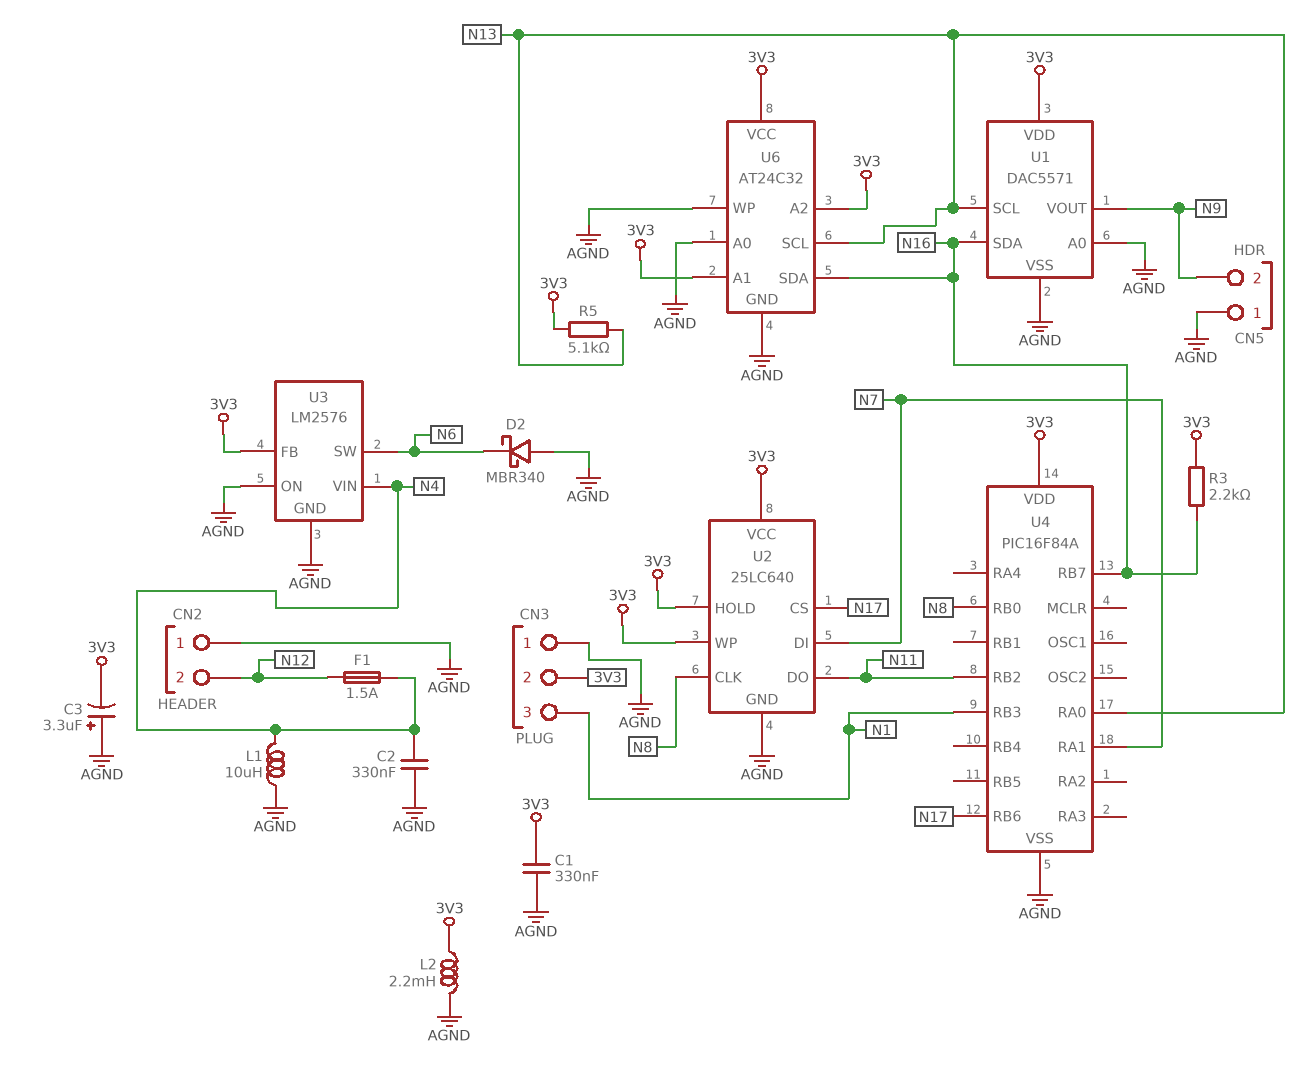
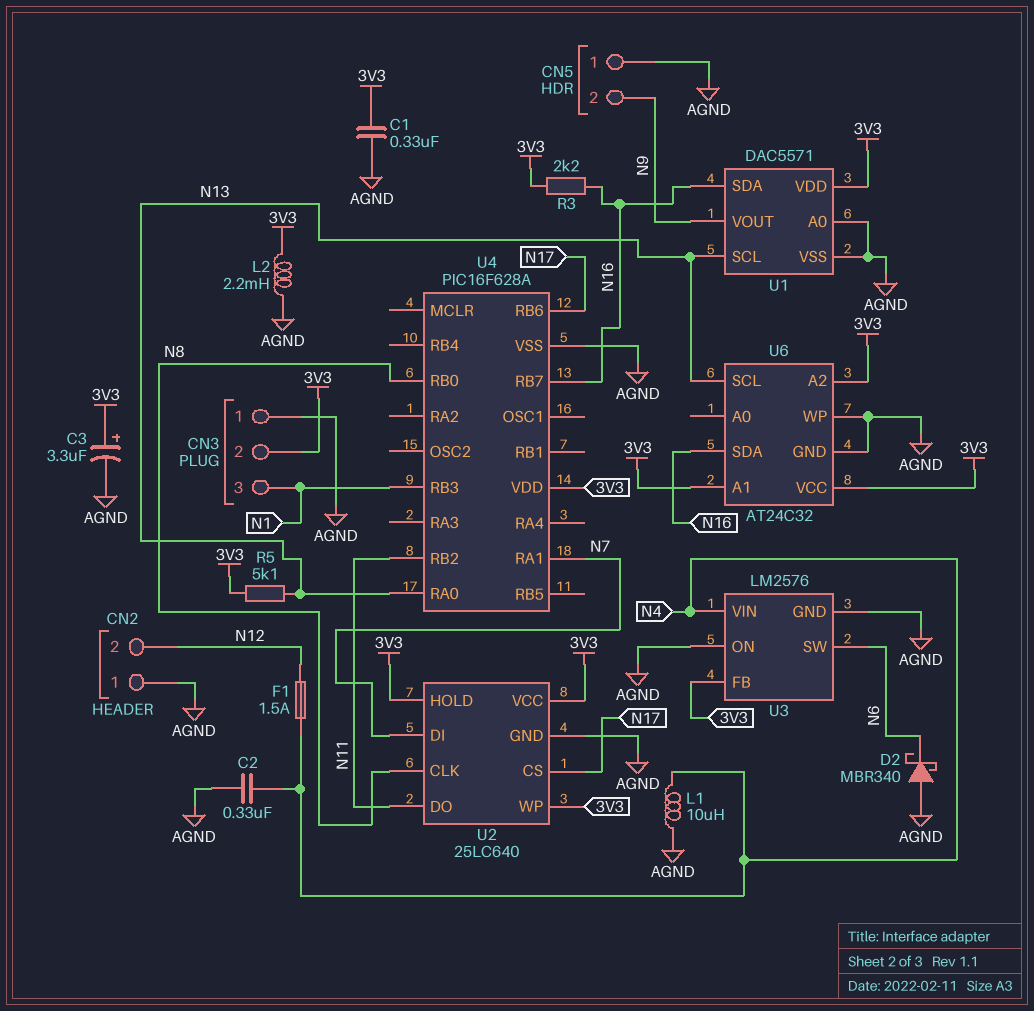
C3: 3.3uF (plus AGND, minus 3V3) -> 3.3uF (plus 3V3, minus AGND)
U4: PIC16F84A -> PIC16F628A
U6 pin A0: AGND -> none

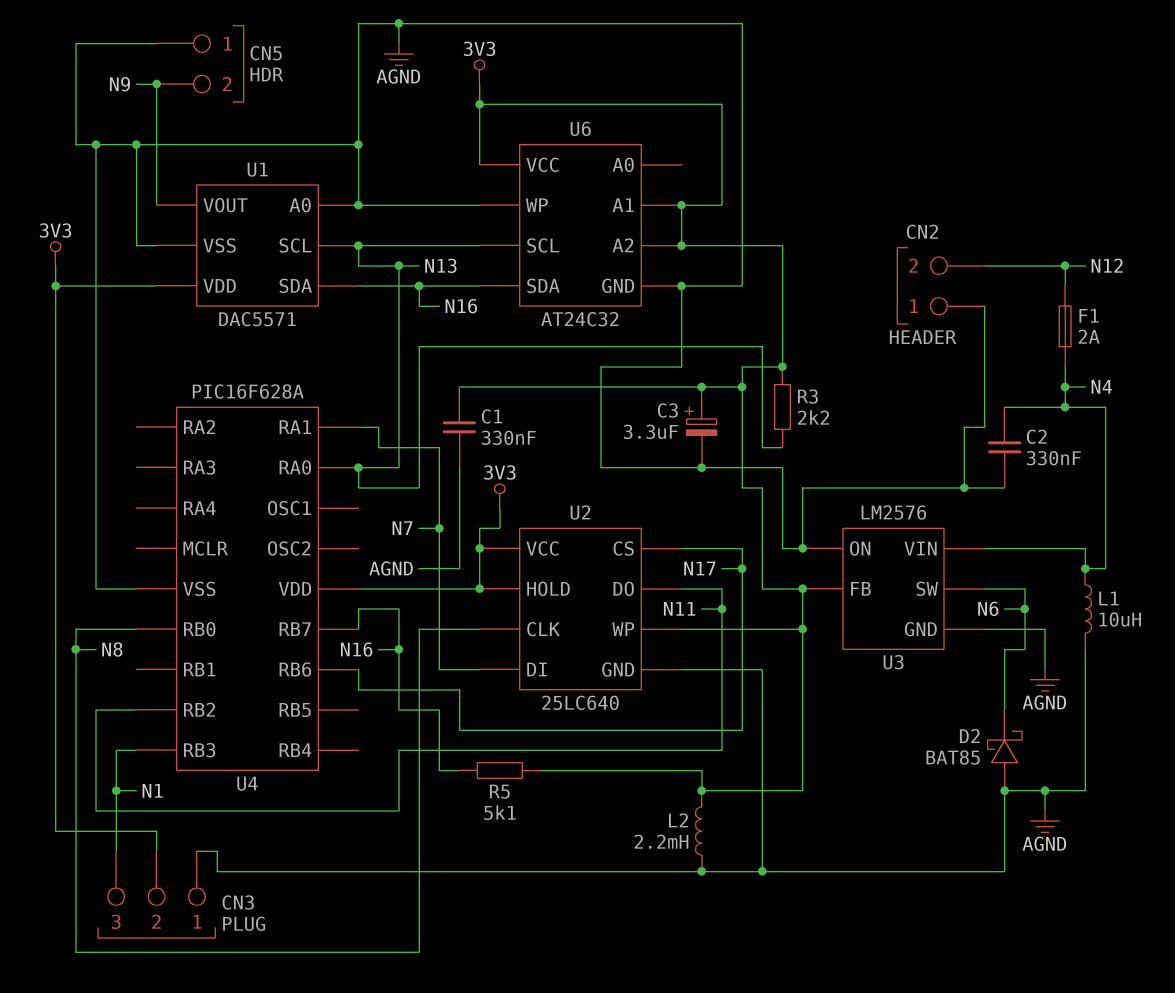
D2: schottky MBR340 (A AGND, K N6) -> schottky BAT85 (A AGND, K N6)
F1: 1.5A (N4, N12) -> 2A (N4, N12)
R3: 2.2k (3V3, N16) -> 2.2k (3V3, N13)
R5: 5.1k (3V3, N13) -> 5.1k (3V3, N16)

